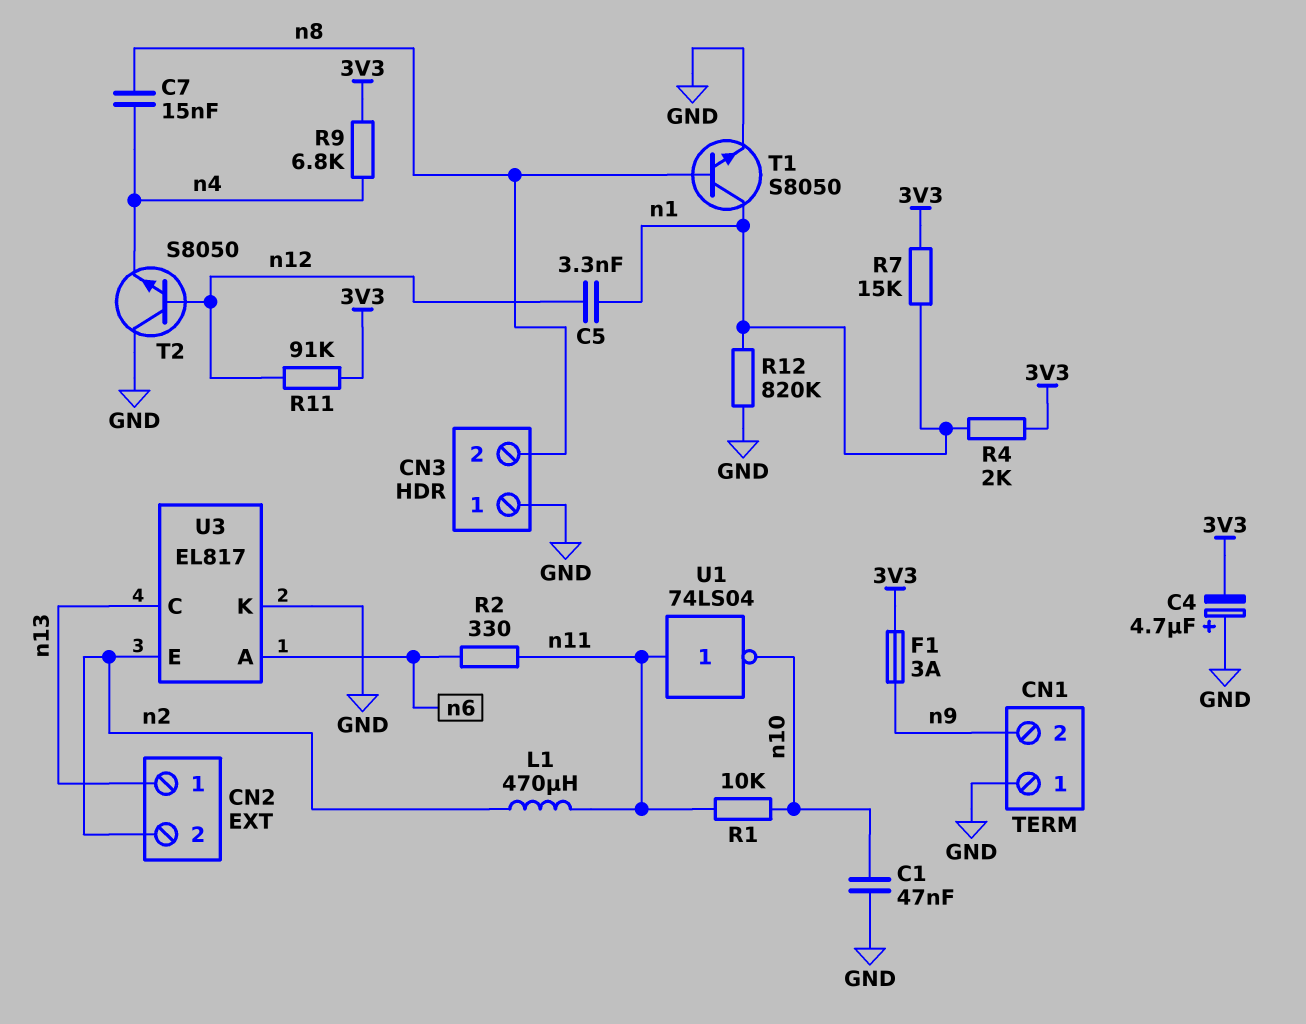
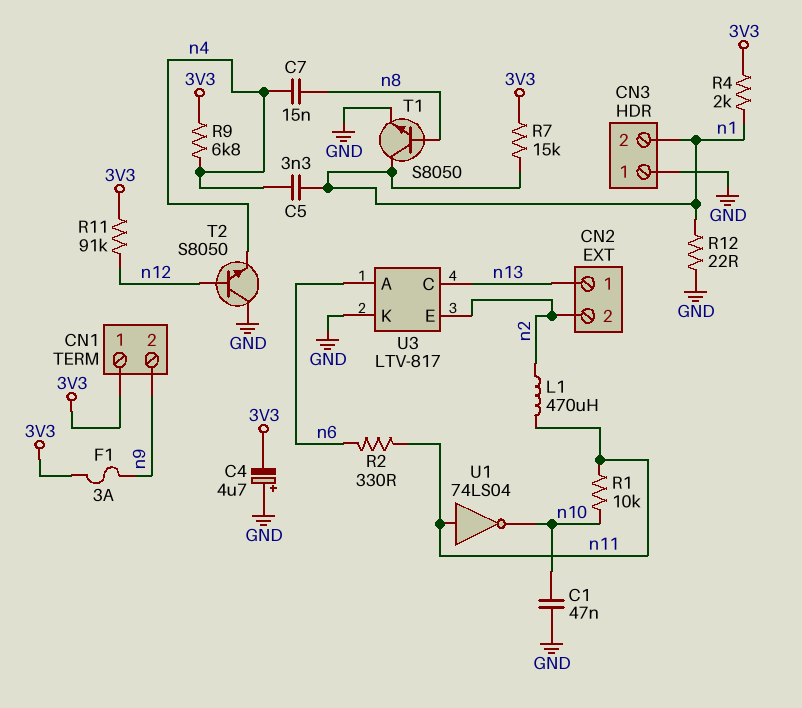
C5: 3.3nF (n1, n12) -> 3.3nF (n1, n4)
CN1 pin 1: GND -> 3V3
CN3 pin 2: n8 -> n1
R12: 820k (GND, n1) -> 22 (GND, n1)
U3: EL817 -> LTV-817

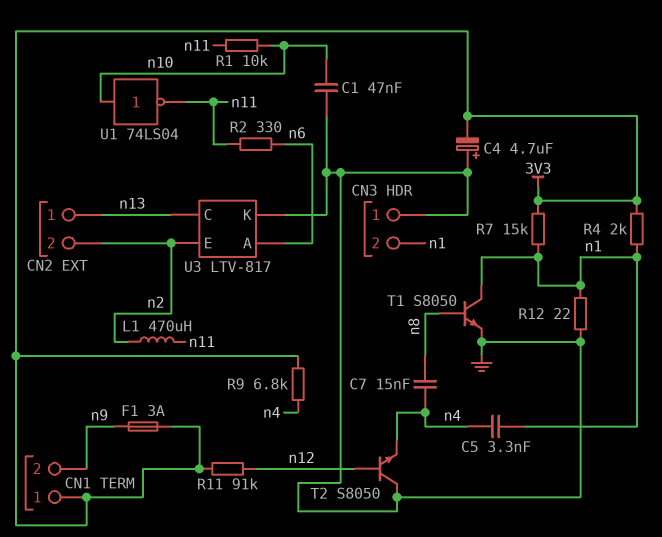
U1: NOT 74LS04 (in n11, out n10) -> NOT 74LS04 (in n10, out n11)

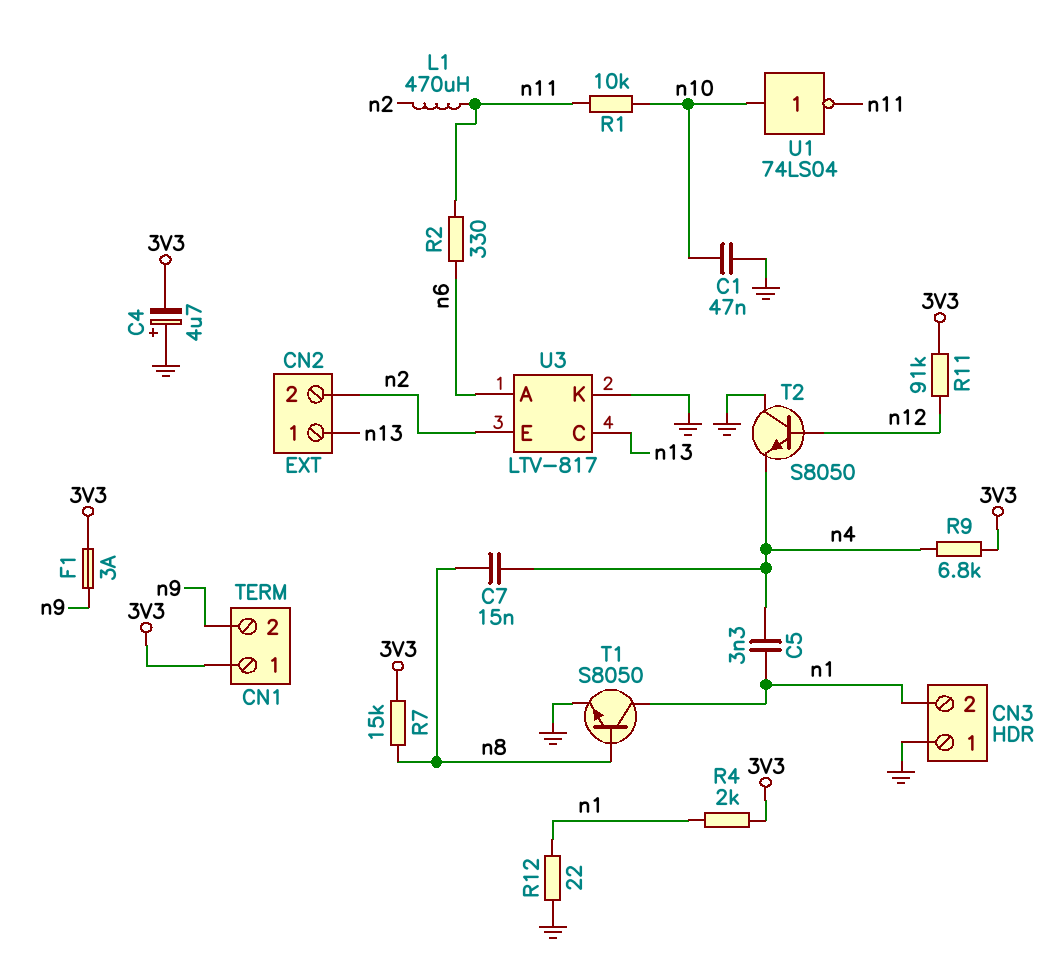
R7: 15k (3V3, n1) -> 15k (3V3, n8)

